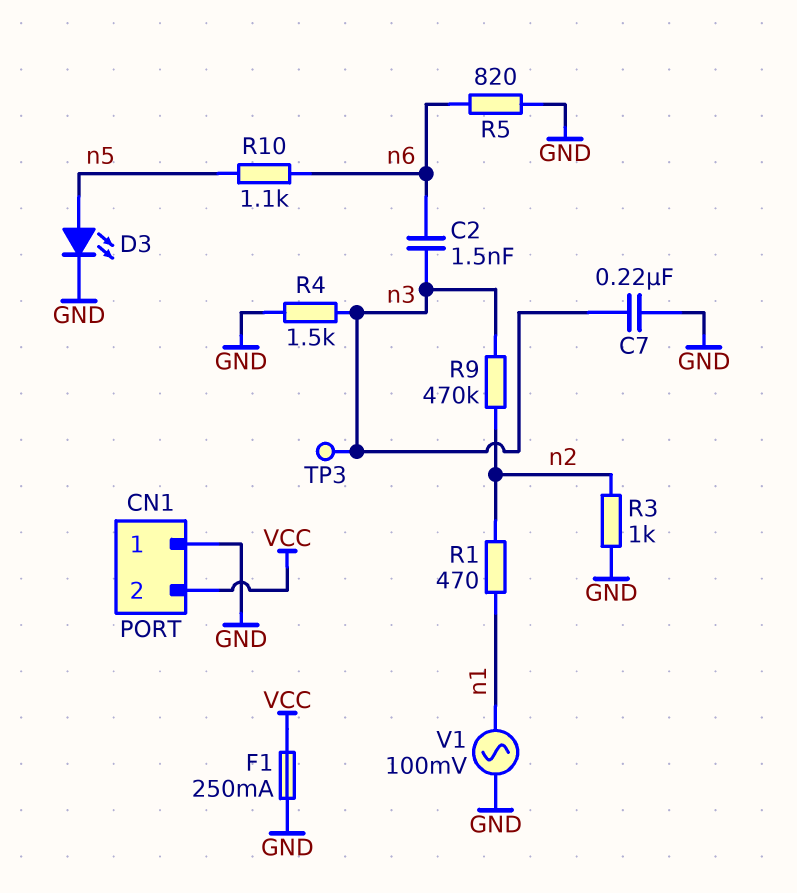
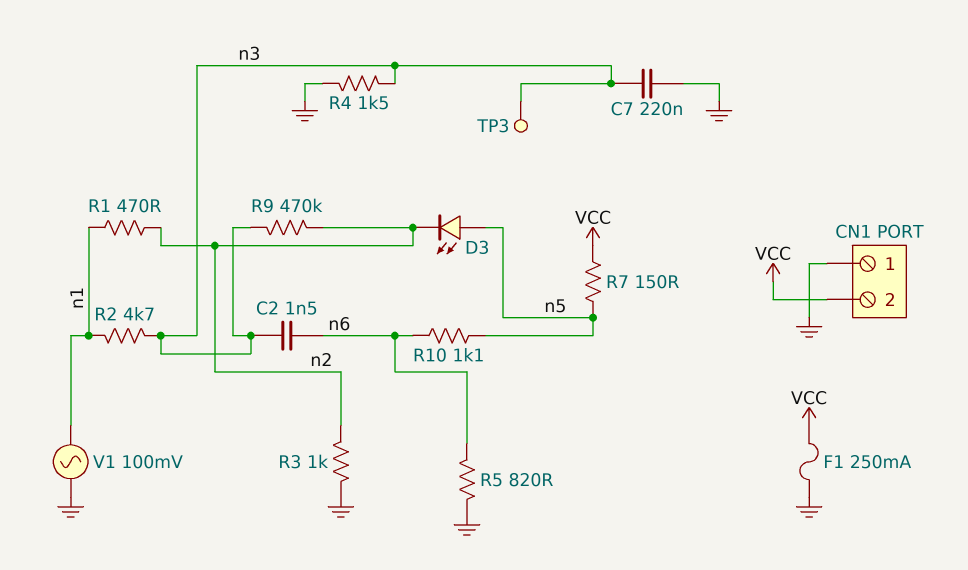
D3: LED (A n5, K GND) -> LED (A n5, K n2)
R2: none -> 4.7k (n1, n3)
R7: none -> 150 (VCC, n5)

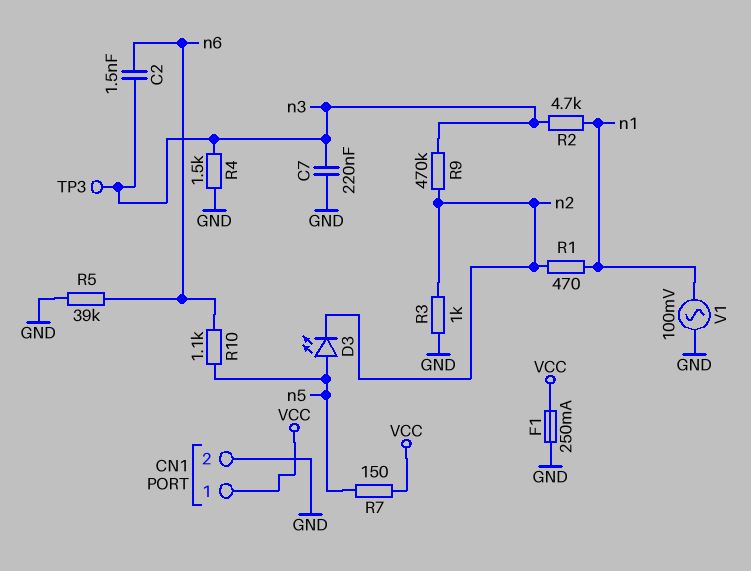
CN1 pin 1: GND -> VCC
CN1 pin 2: VCC -> GND
R5: 820 (GND, n6) -> 39k (GND, n6)

